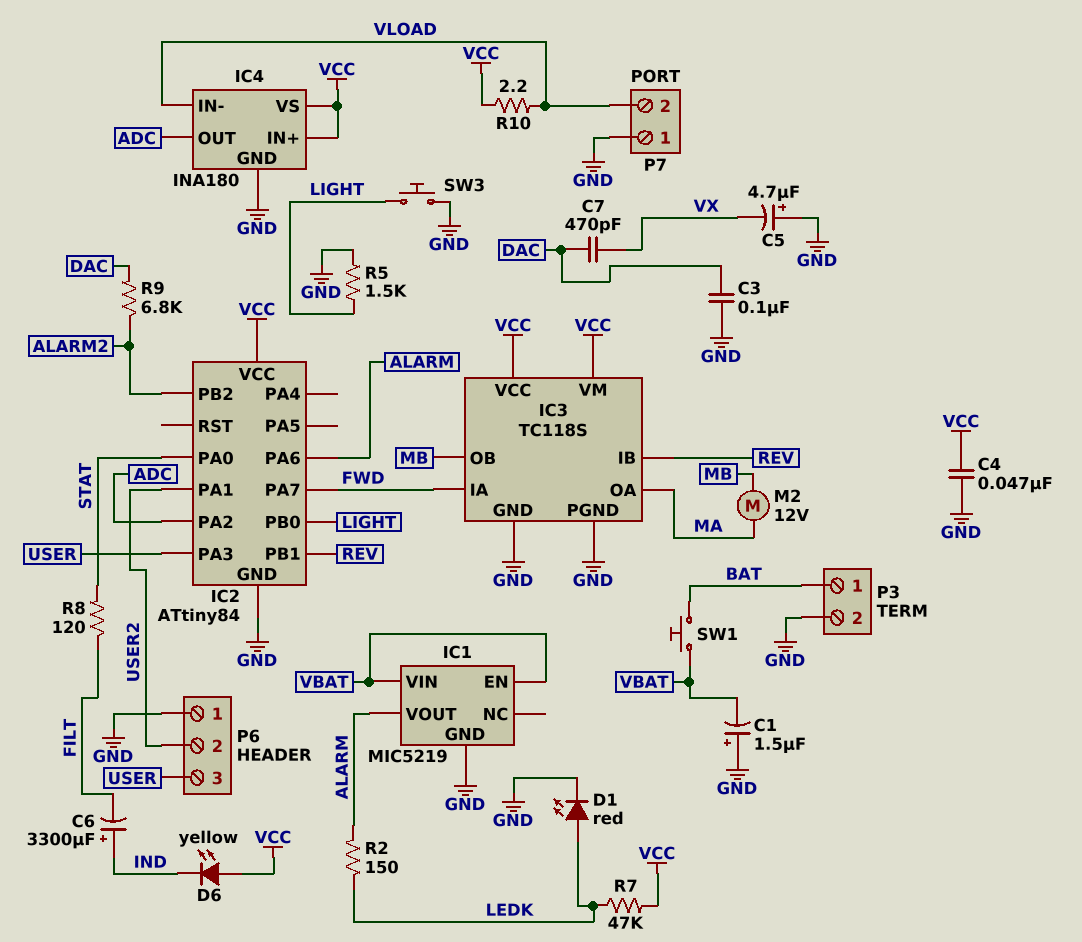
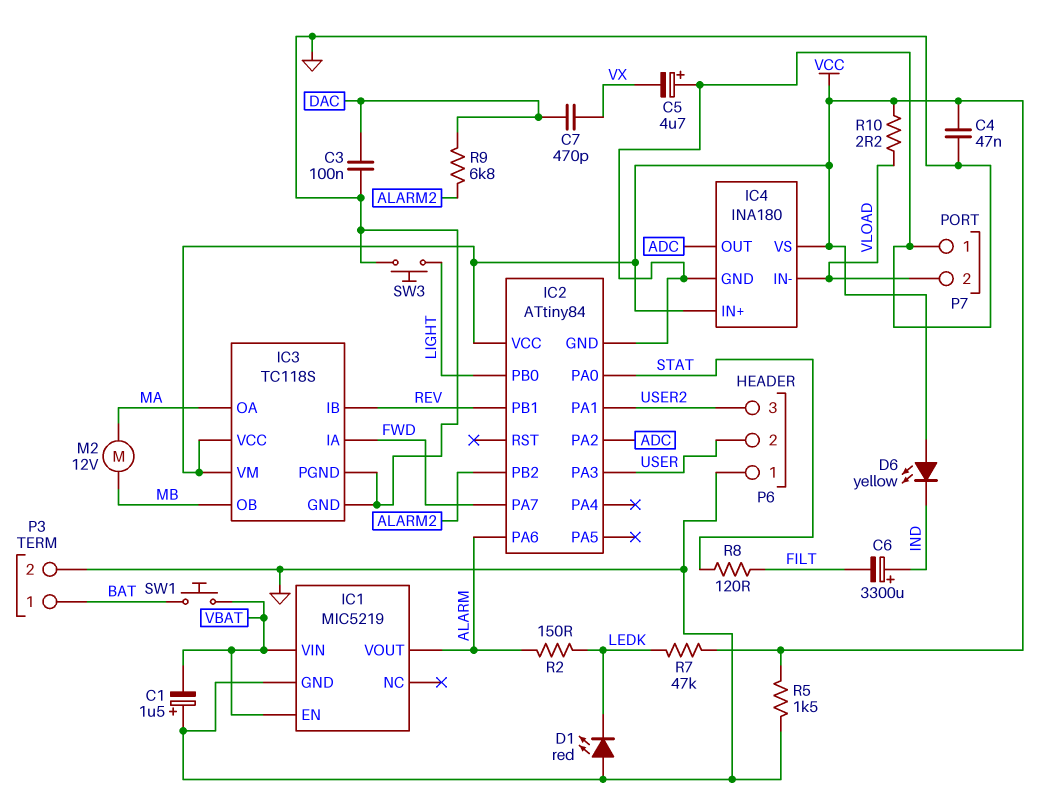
D1: LED red (A LEDK, K GND) -> LED red (A GND, K LEDK)
P6 pin 2: USER2 -> USER
P6 pin 3: USER -> USER2
R5: 1.5k (GND, LIGHT) -> 1.5k (GND, VCC)

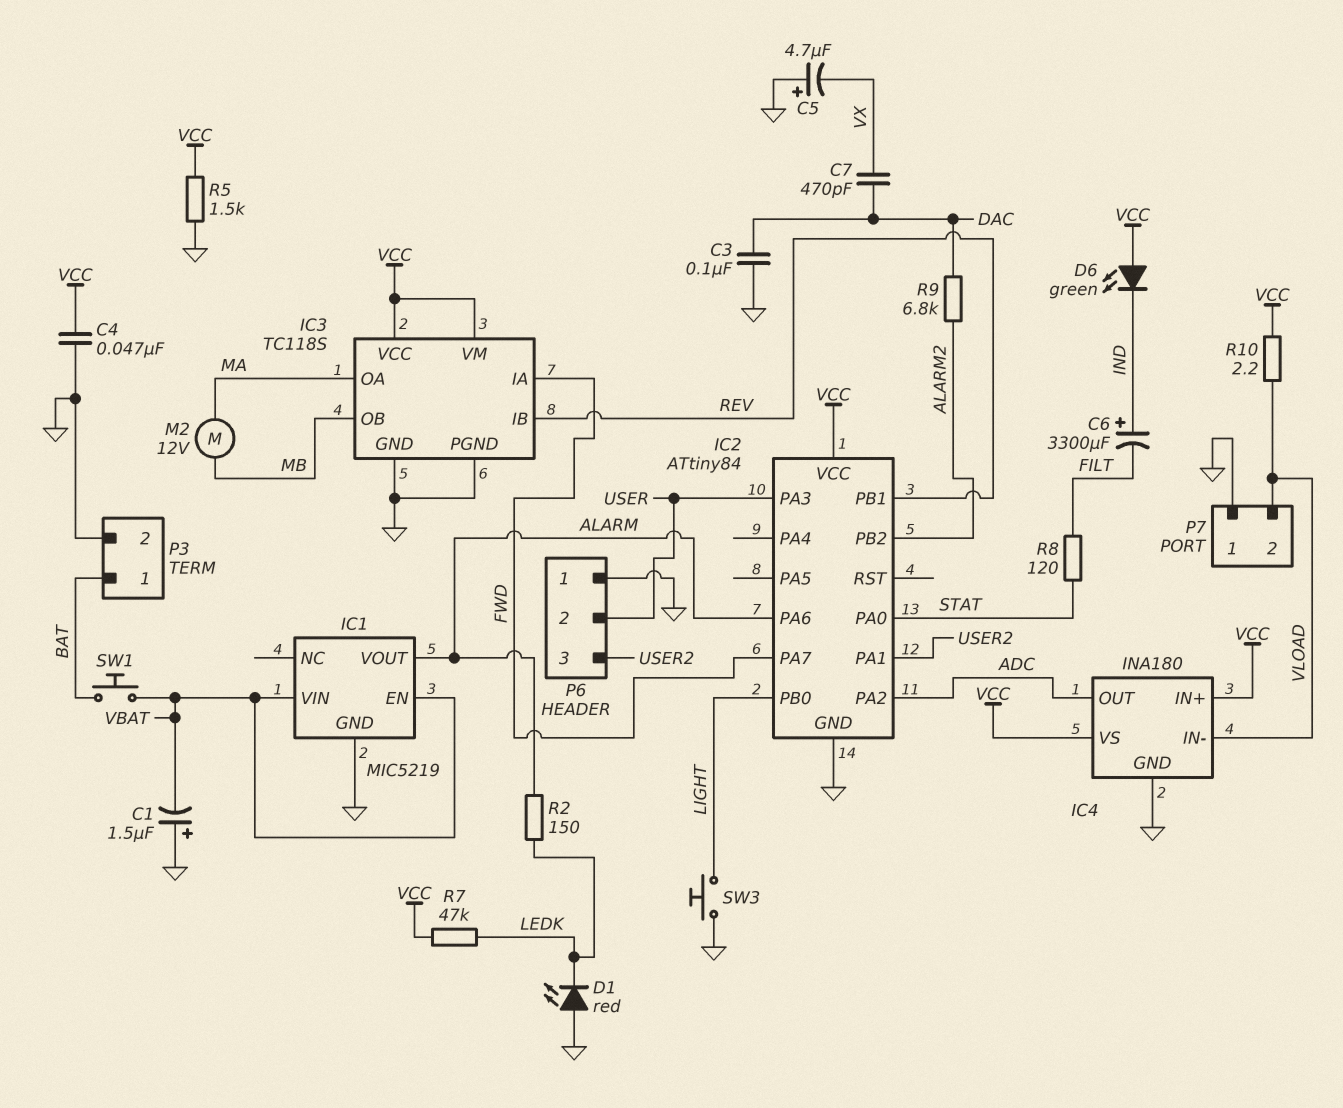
D6: LED yellow (A VCC, K IND) -> LED green (A VCC, K IND)

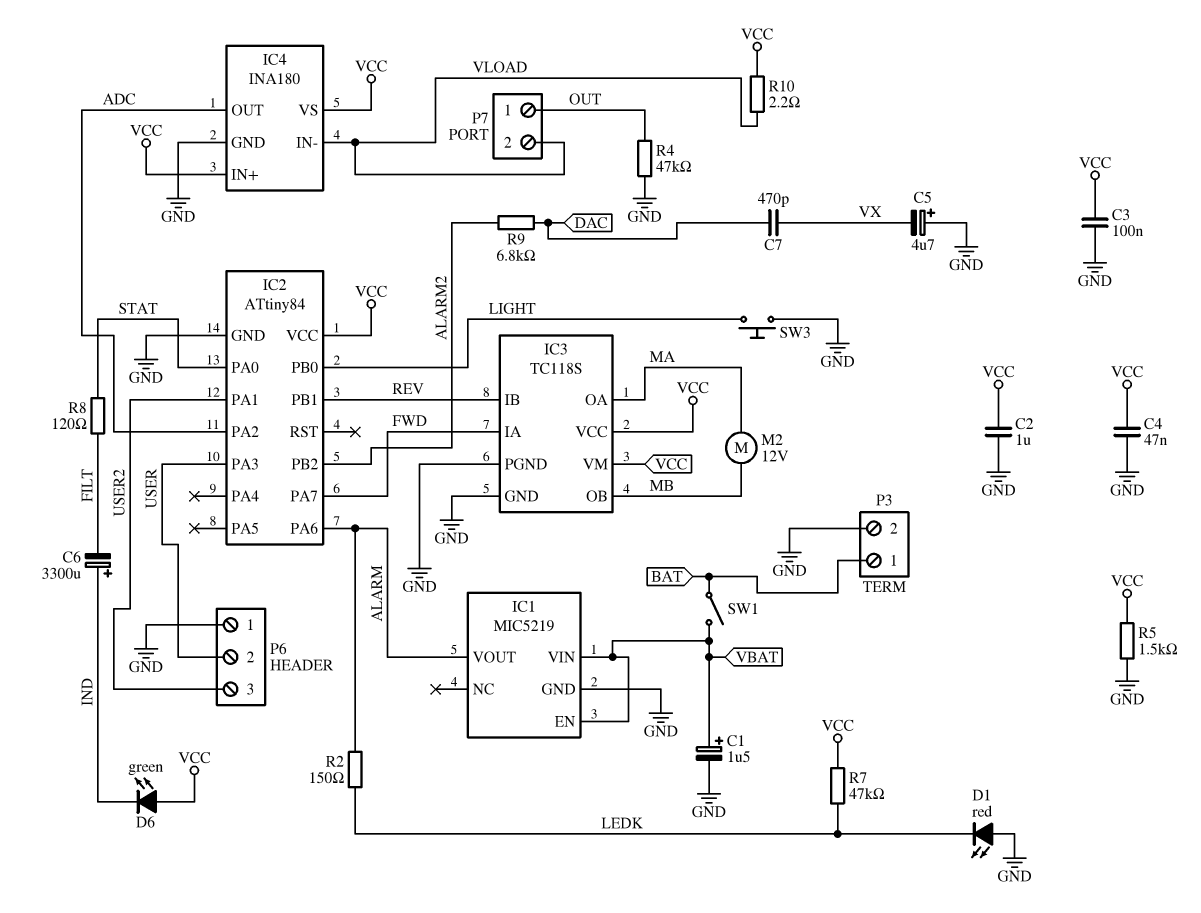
C1: 1.5uF (plus GND, minus VBAT) -> 1.5uF (plus VBAT, minus GND)
C2: none -> 1uF (GND, VCC)
C3: 100nF (DAC, GND) -> 100nF (GND, VCC)
P7 pin 1: GND -> OUT
R4: none -> 47k (GND, OUT)
SW1: button (BAT, VBAT) -> switch (BAT, VBAT)

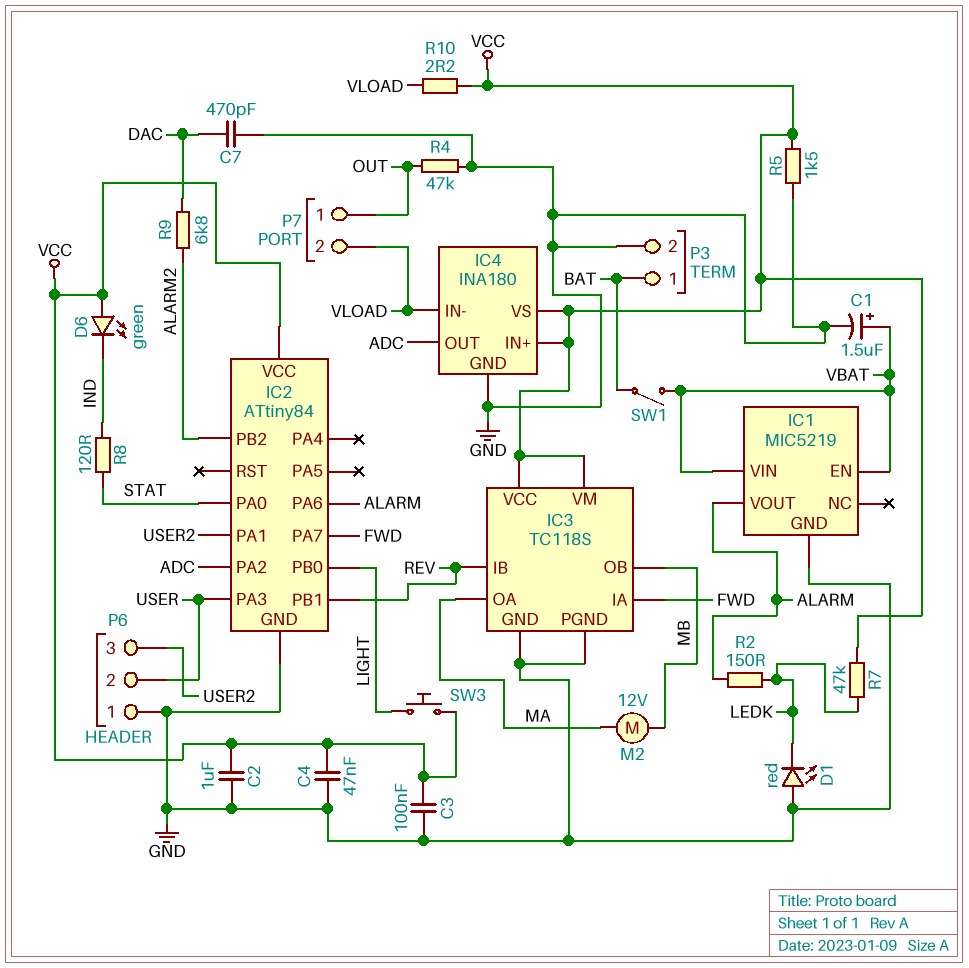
C5: 4.7uF (plus GND, minus VX) -> none
C6: 3300uF (plus IND, minus FILT) -> none
C7: 470pF (DAC, VX) -> 470pF (DAC, GND)
R8: 120 (FILT, STAT) -> 120 (IND, STAT)
SW3: button (GND, LIGHT) -> button (LIGHT, VCC)

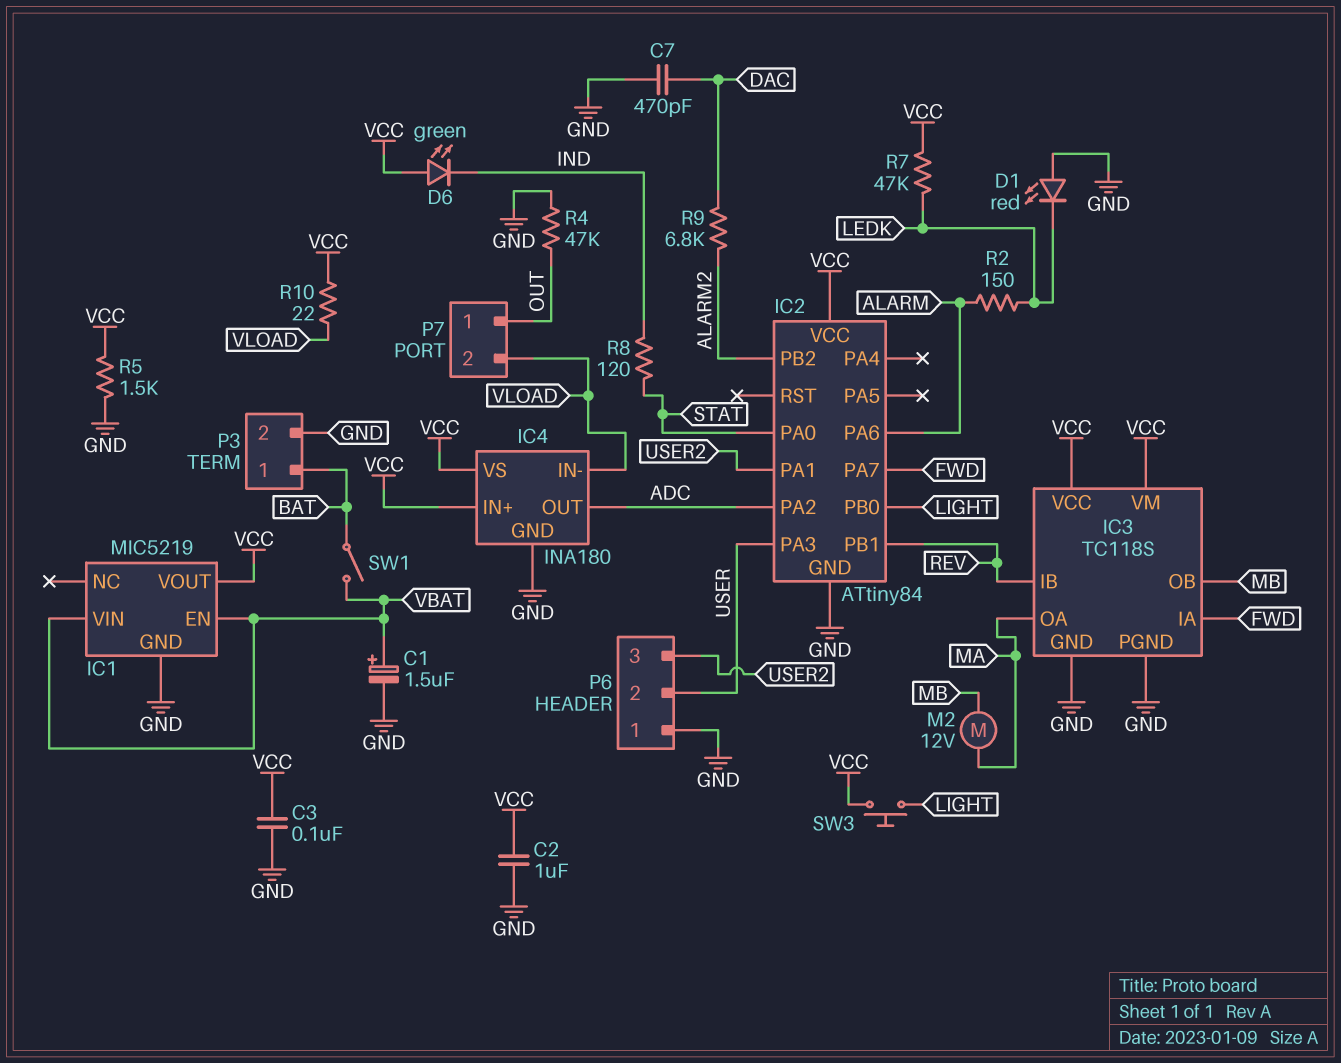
C4: 47nF (GND, VCC) -> none
IC1 pin VOUT: ALARM -> VCC
R10: 2.2 (VCC, VLOAD) -> 22 (VCC, VLOAD)

